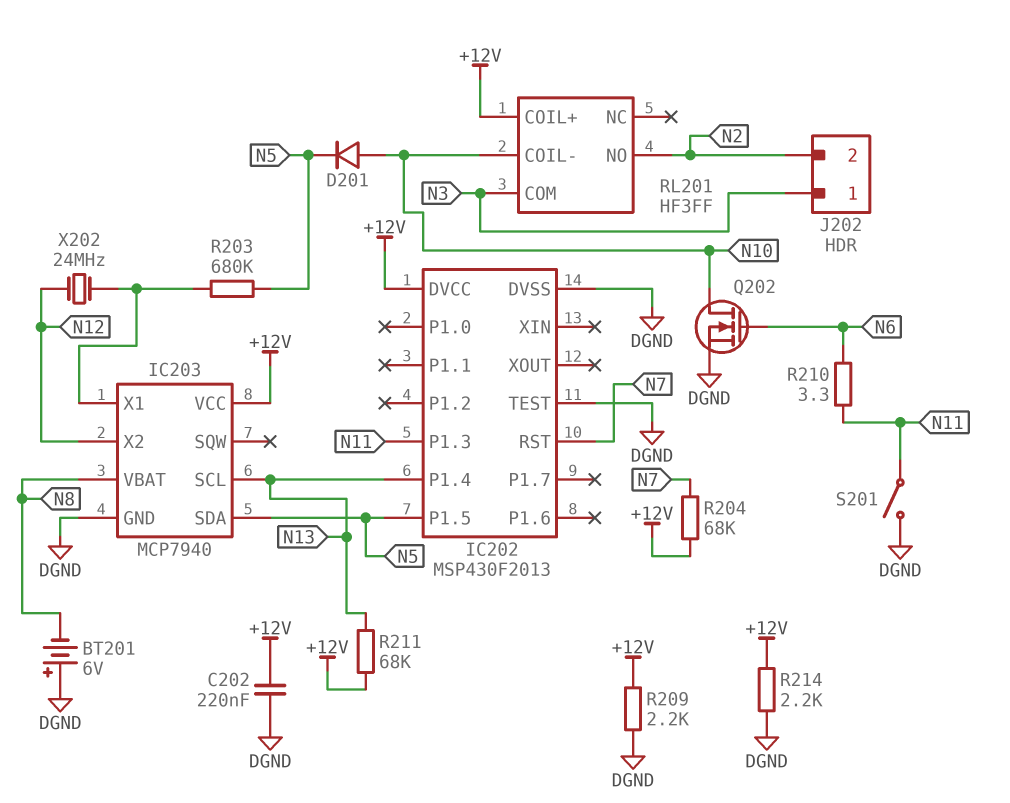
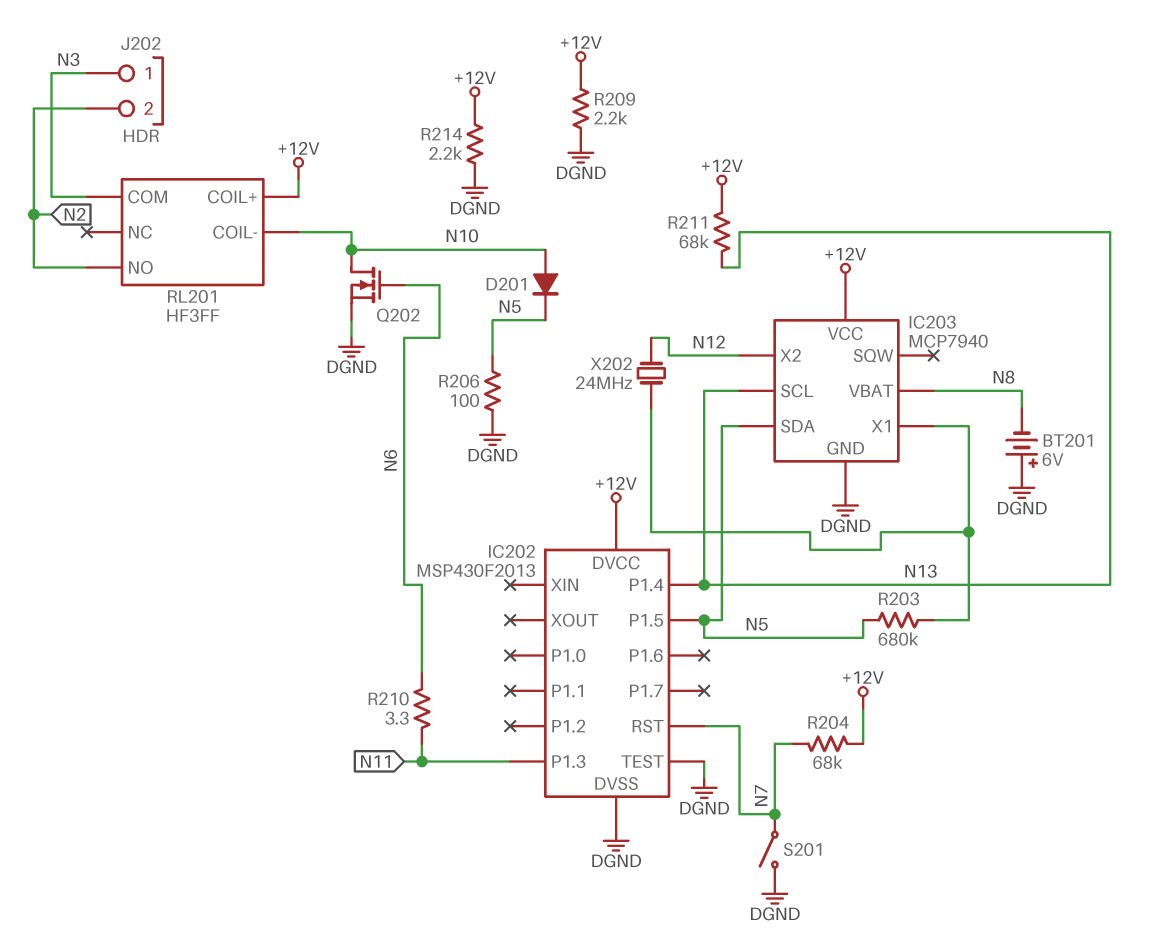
C202: 220nF (+12V, DGND) -> none
R206: none -> 100 (DGND, N5)
S201: switch (DGND, N11) -> switch (DGND, N7)

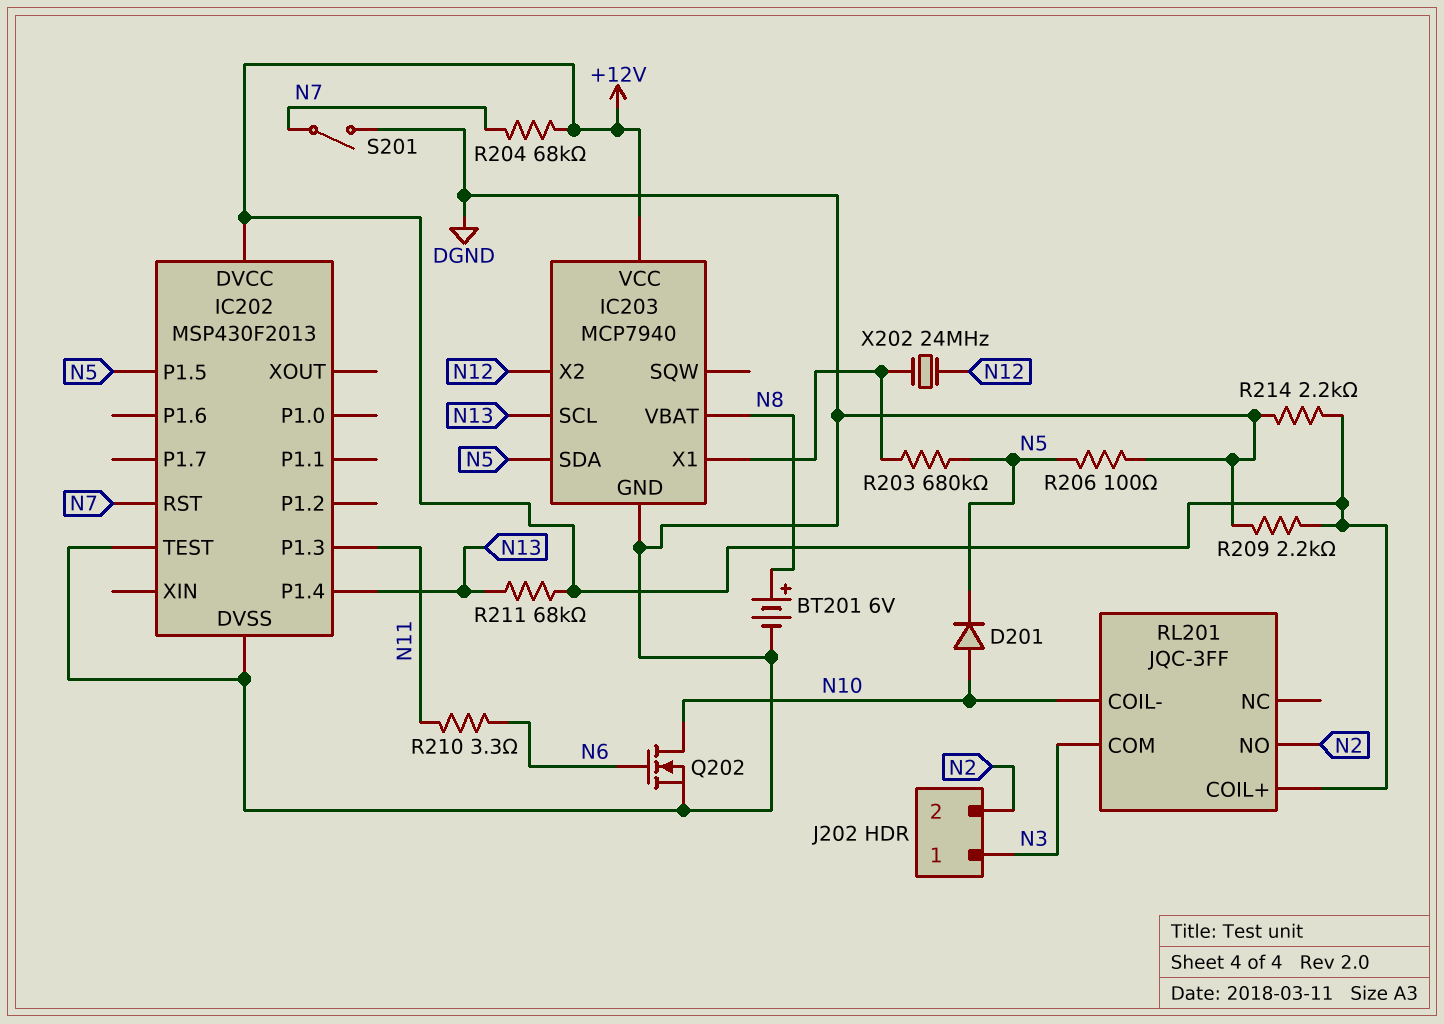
BT201: 6V (plus DGND, minus N8) -> 6V (plus N8, minus DGND)
RL201: HF3FF -> JQC-3FF

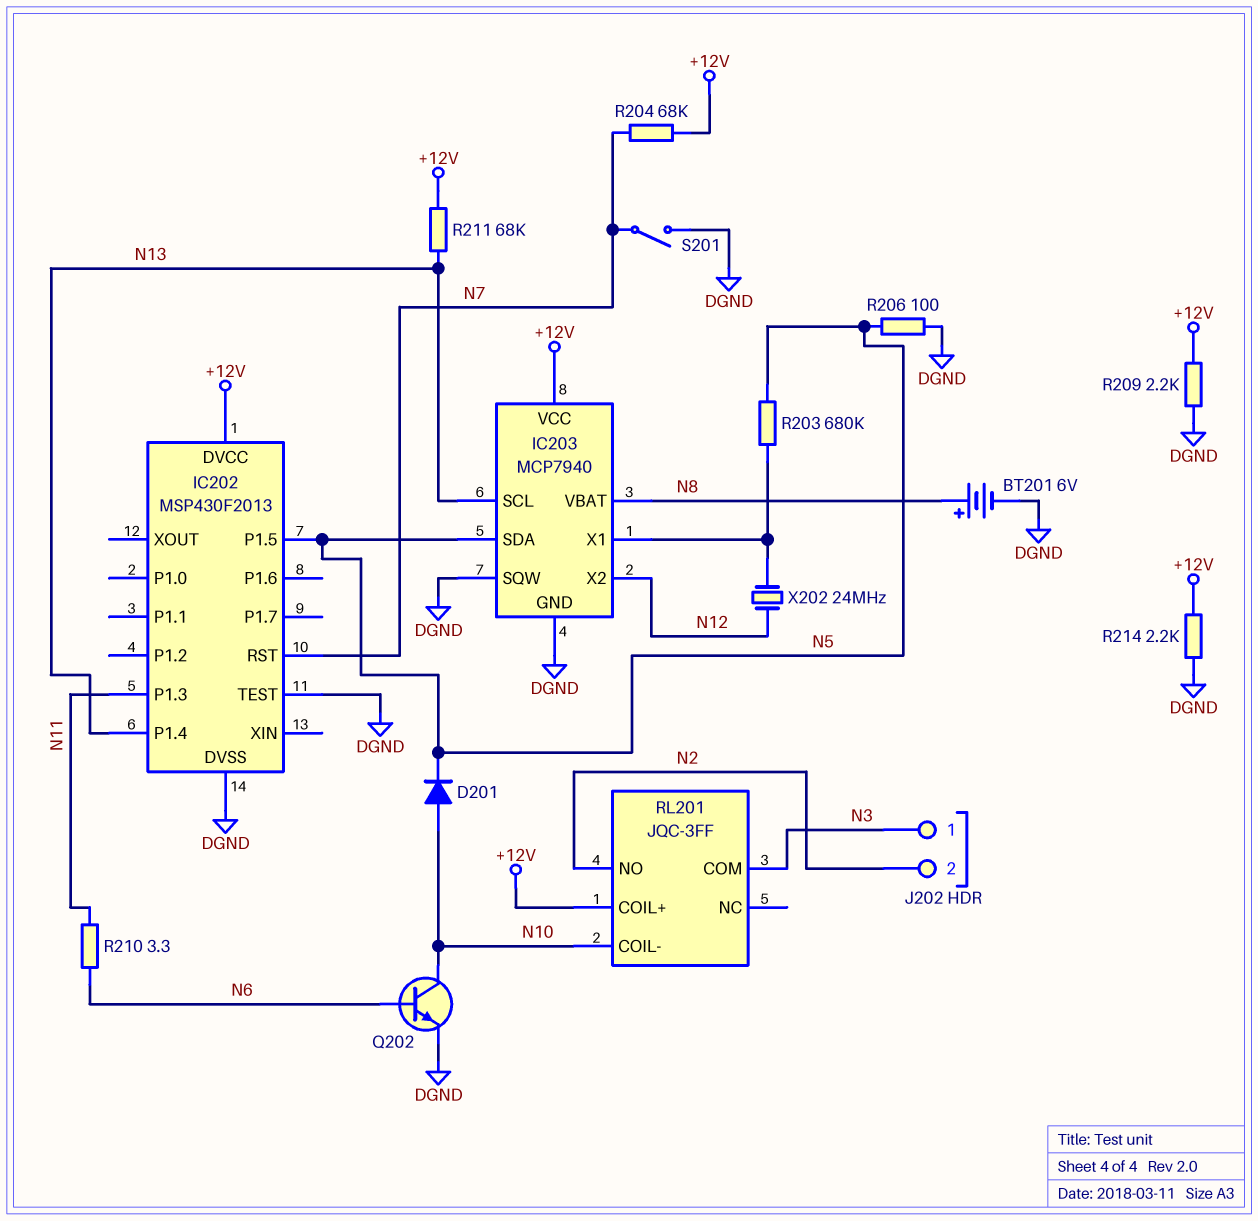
IC203 pin SQW: none -> DGND
Q202: NMOS (G N6, D N10, S DGND) -> NPN (B N6, C N10, E DGND)

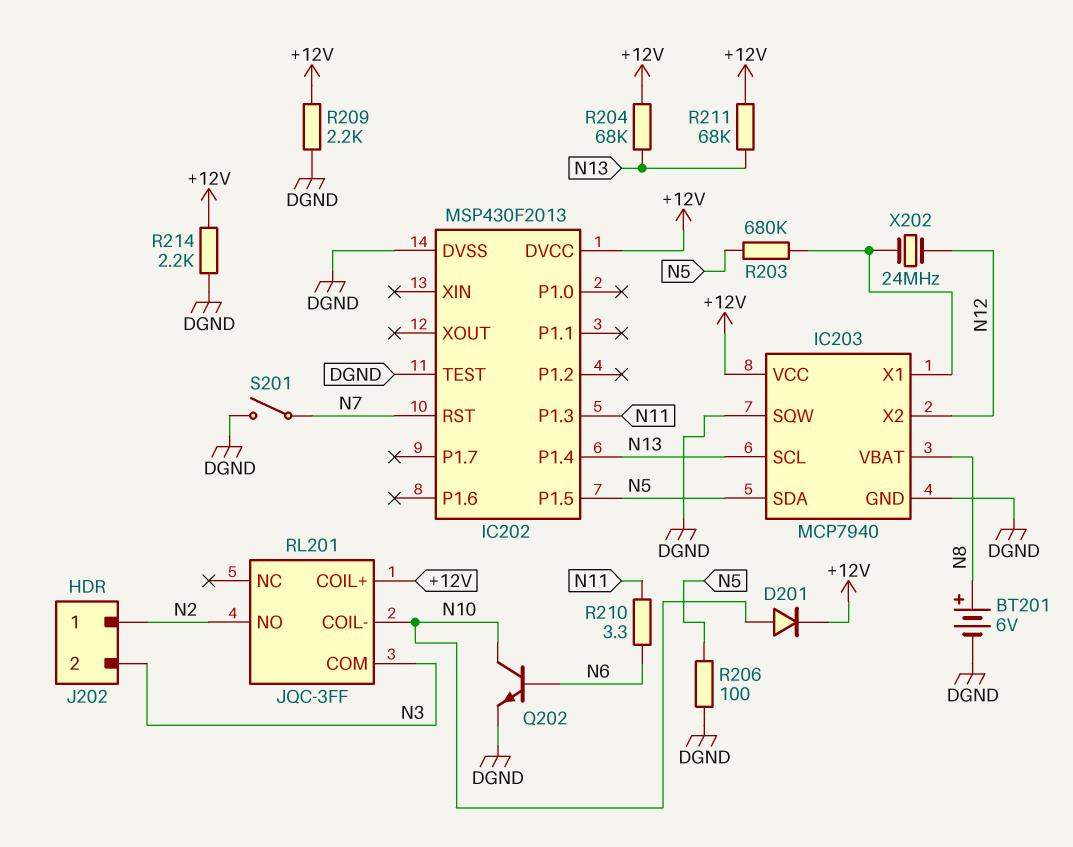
D201: diode (A N10, K N5) -> diode (A N10, K +12V)
J202 pin 1: N3 -> N2
J202 pin 2: N2 -> N3
R204: 68k (+12V, N7) -> 68k (+12V, N13)

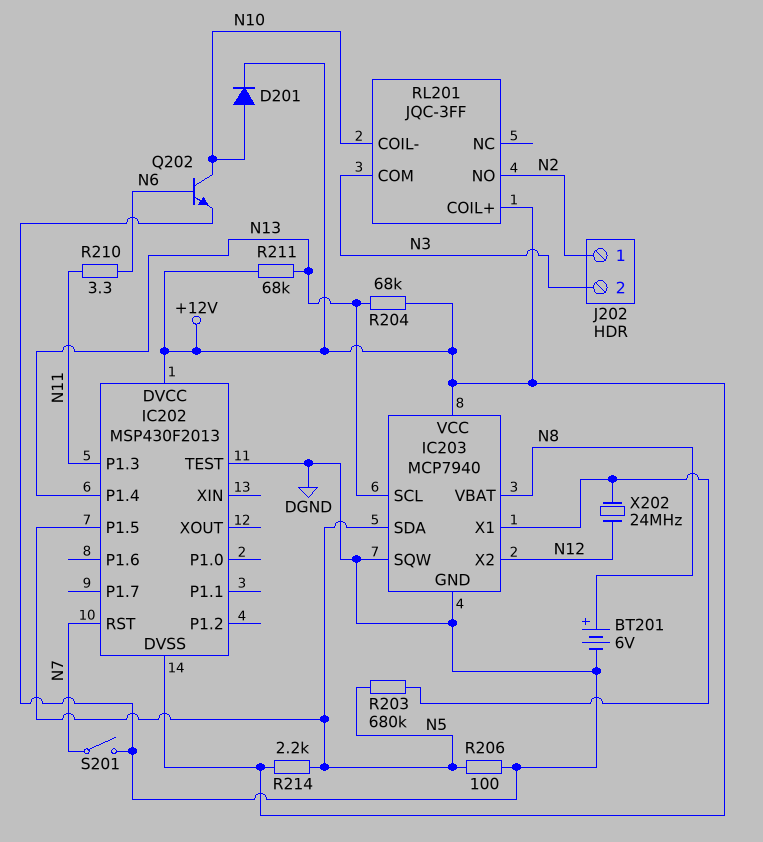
IC202 pin DVSS: DGND -> +12V
R209: 2.2k (+12V, DGND) -> none
R214: 2.2k (+12V, DGND) -> 2.2k (+12V, N5)

